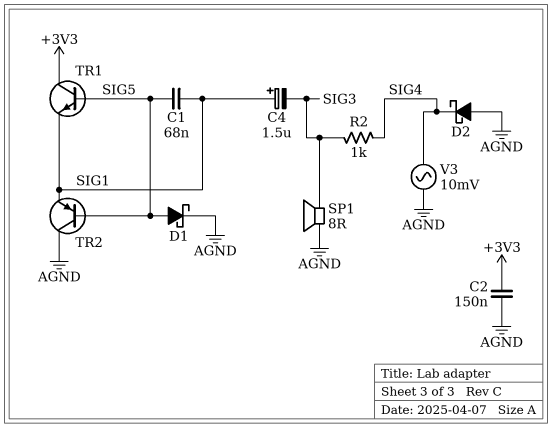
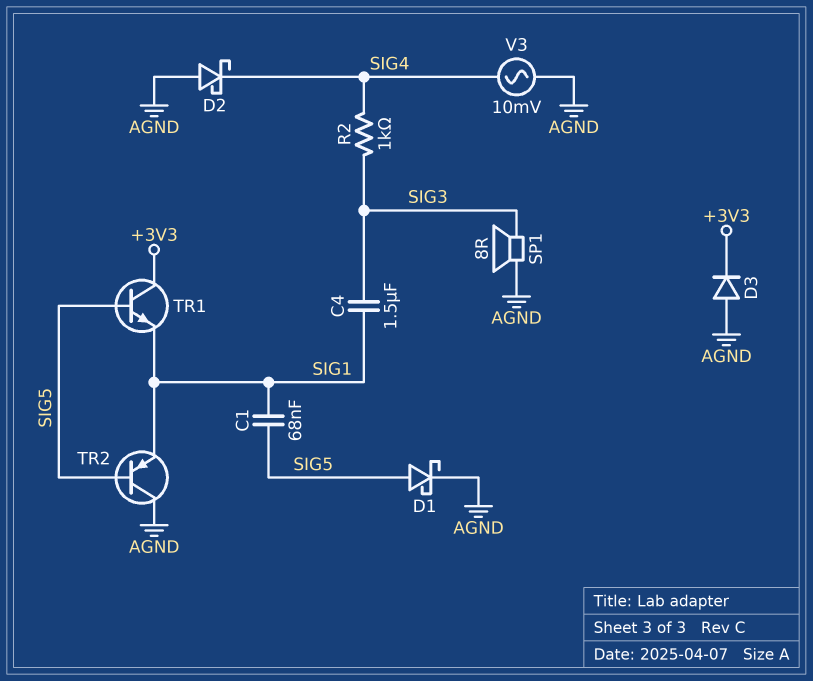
C2: 150nF (+3V3, AGND) -> none
C4: 1.5uF (plus SIG1, minus SIG3) -> 1.5uF (SIG1, SIG3)
D3: none -> diode (A AGND, K +3V3)

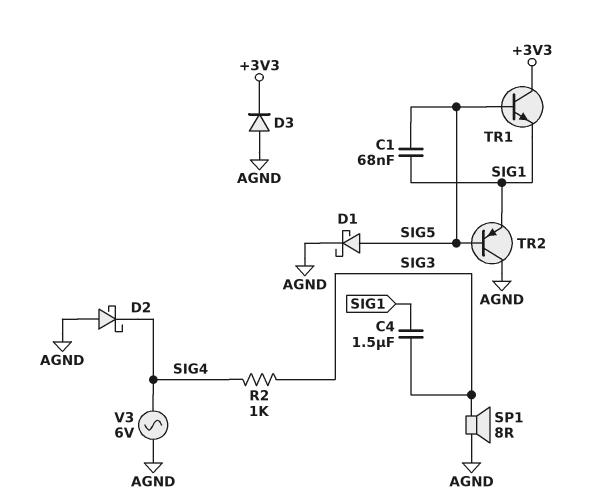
V3: AC 10mV (AGND, SIG4) -> AC 6V (AGND, SIG4)

